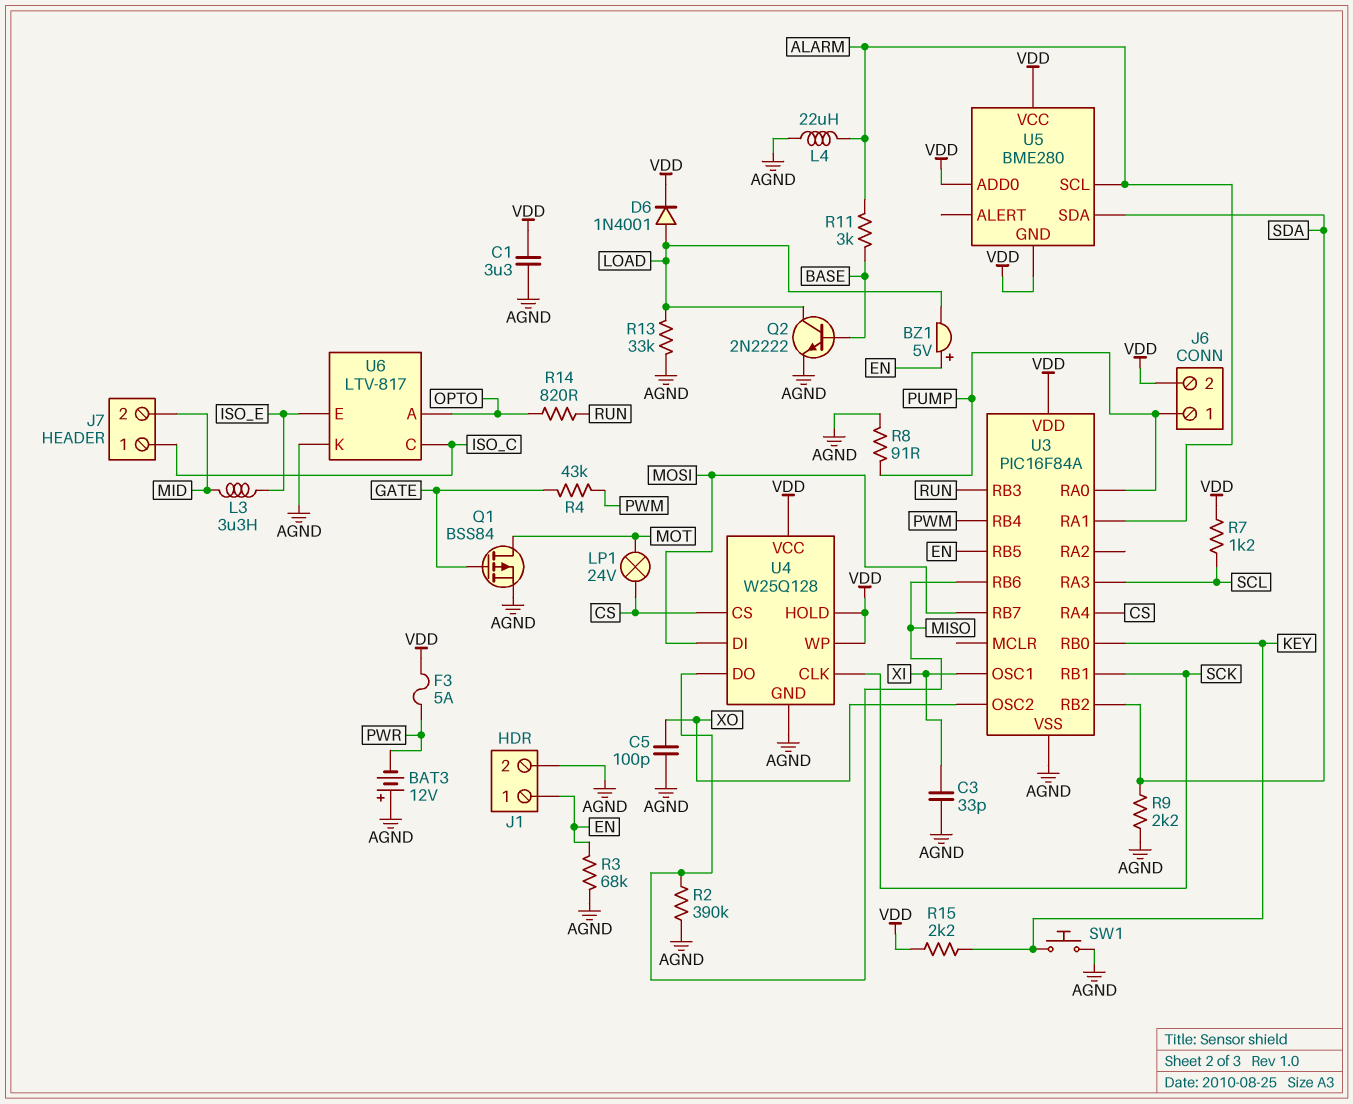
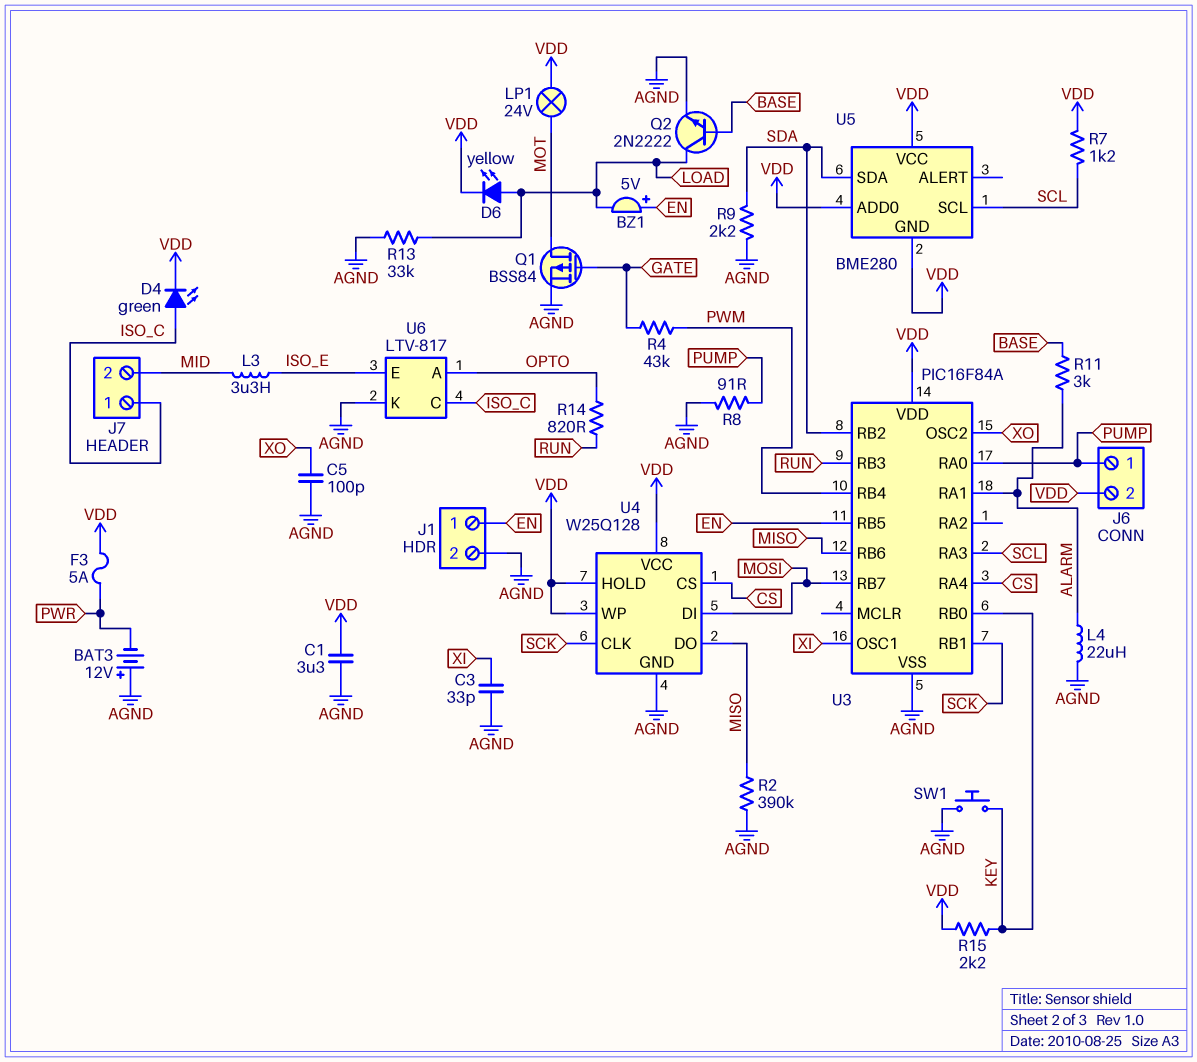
D4: none -> LED green (A ISO_C, K VDD)
D6: diode 1N4001 (A LOAD, K VDD) -> LED yellow (A LOAD, K VDD)
LP1: lamp 24V (CS, MOT) -> lamp 24V (MOT, VDD)
R3: 68k (AGND, EN) -> none
U5 pin SCL: ALARM -> SCL

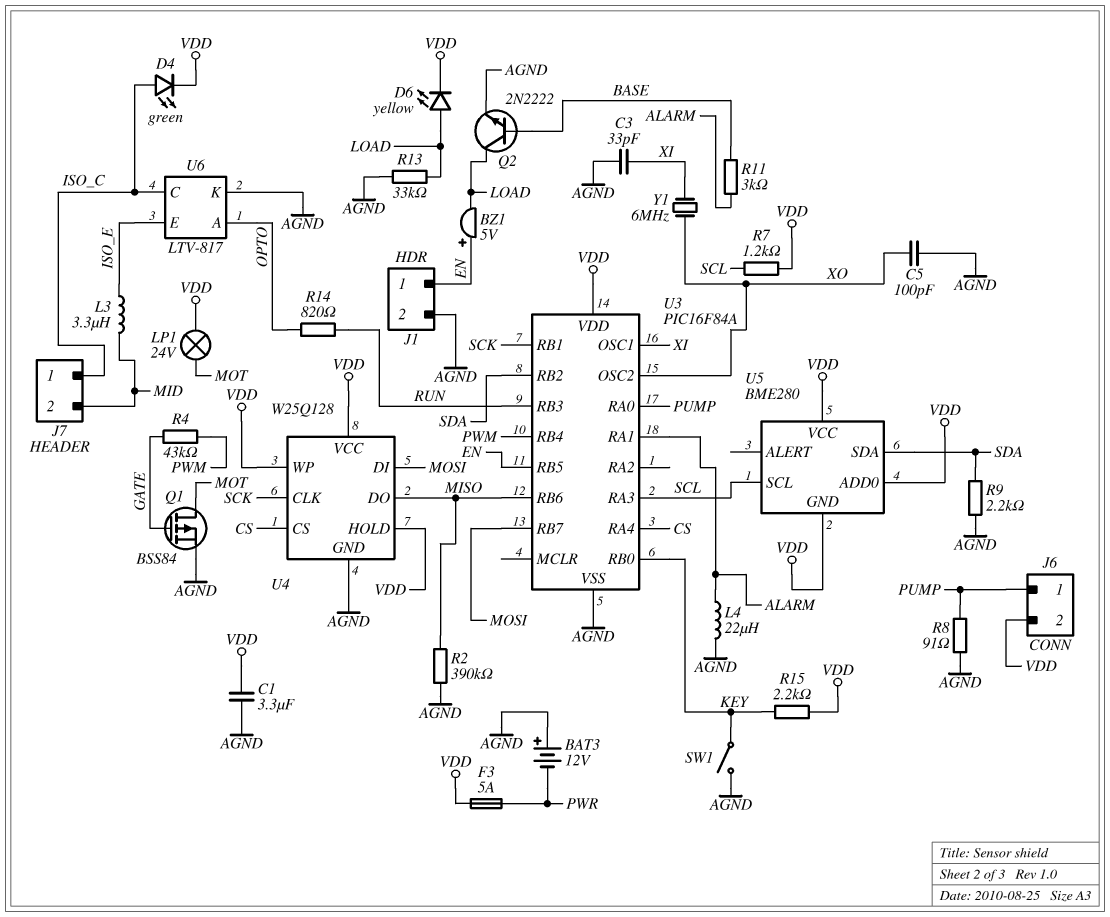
SW1: button (AGND, KEY) -> switch (AGND, KEY)
Y1: none -> 6MHz (XI, XO)

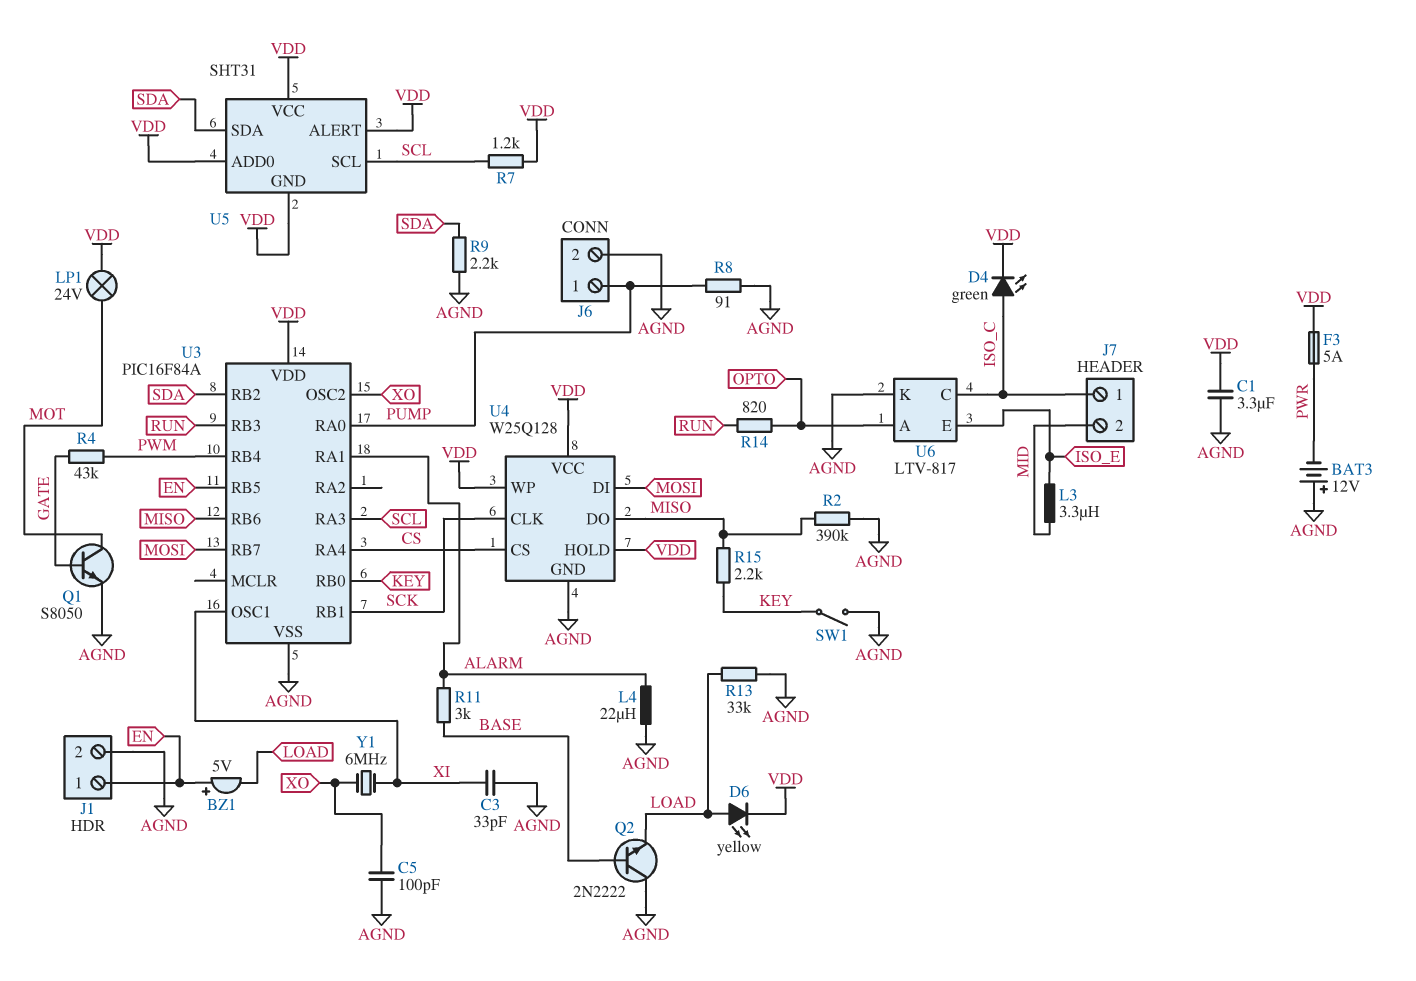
J6 pin 2: VDD -> AGND
Q1: PMOS BSS84 (G GATE, D MOT, S AGND) -> NPN S8050 (B GATE, C MOT, E AGND)
Q2: NPN 2N2222 (B BASE, C LOAD, E AGND) -> NPN 2N2222 (B BASE, C AGND, E LOAD)
R15: 2.2k (KEY, VDD) -> 2.2k (KEY, MISO)
U5: BME280 -> SHT31
U5 pin ALERT: none -> VDD

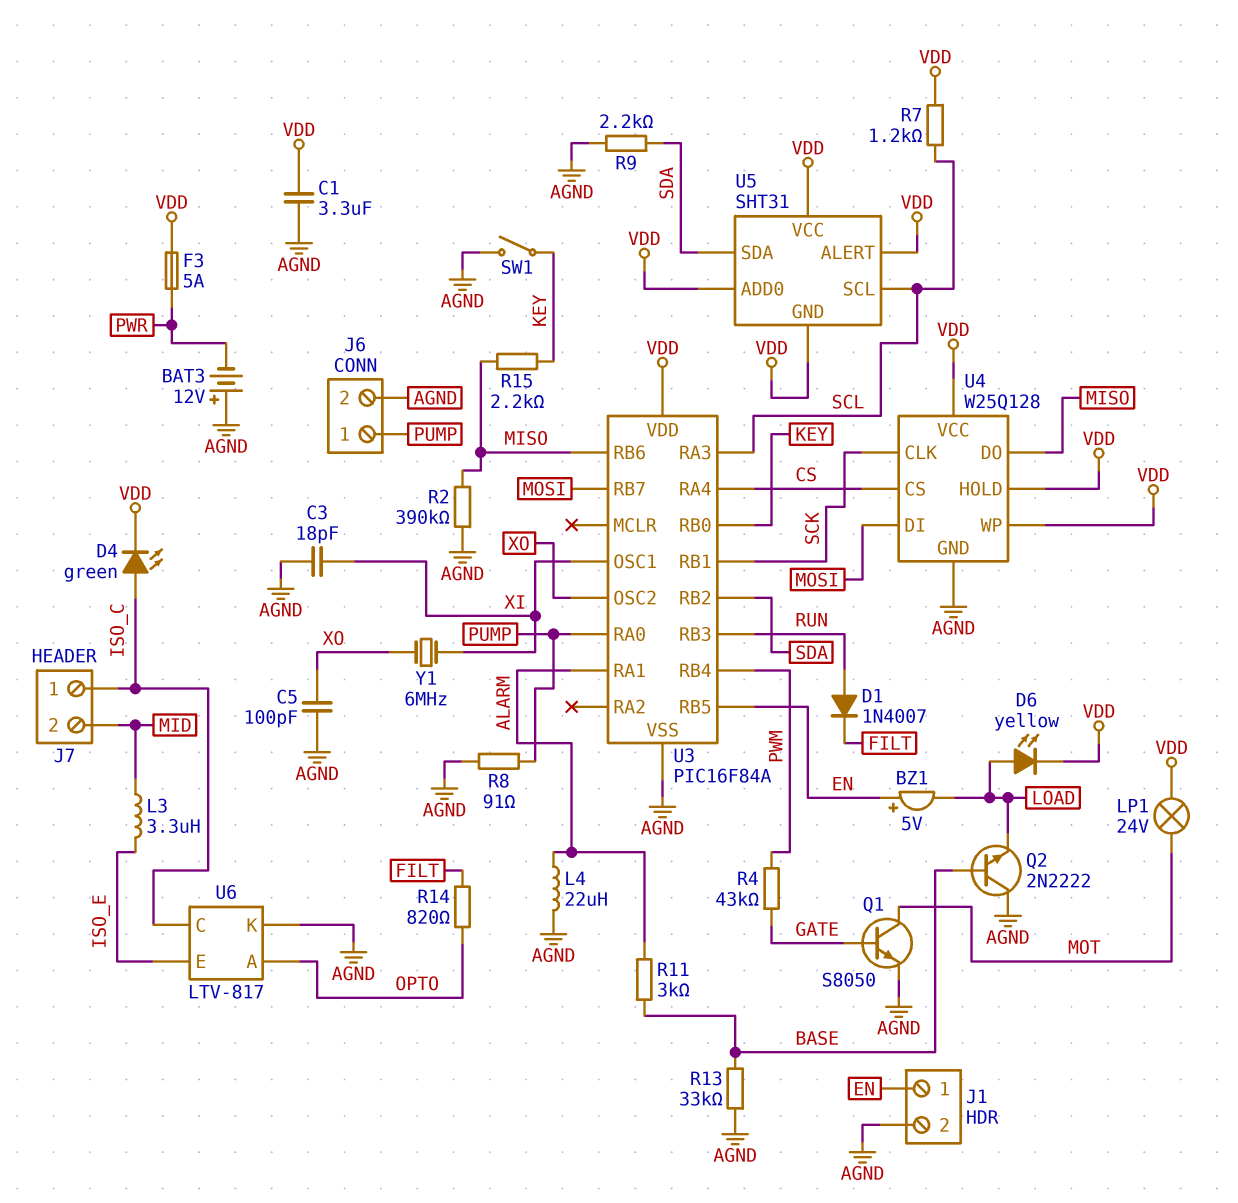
C3: 33pF (AGND, XI) -> 18pF (AGND, XI)
D1: none -> diode 1N4007 (A RUN, K FILT)
R13: 33k (AGND, LOAD) -> 33k (AGND, BASE)
R14: 820 (OPTO, RUN) -> 820 (FILT, OPTO)

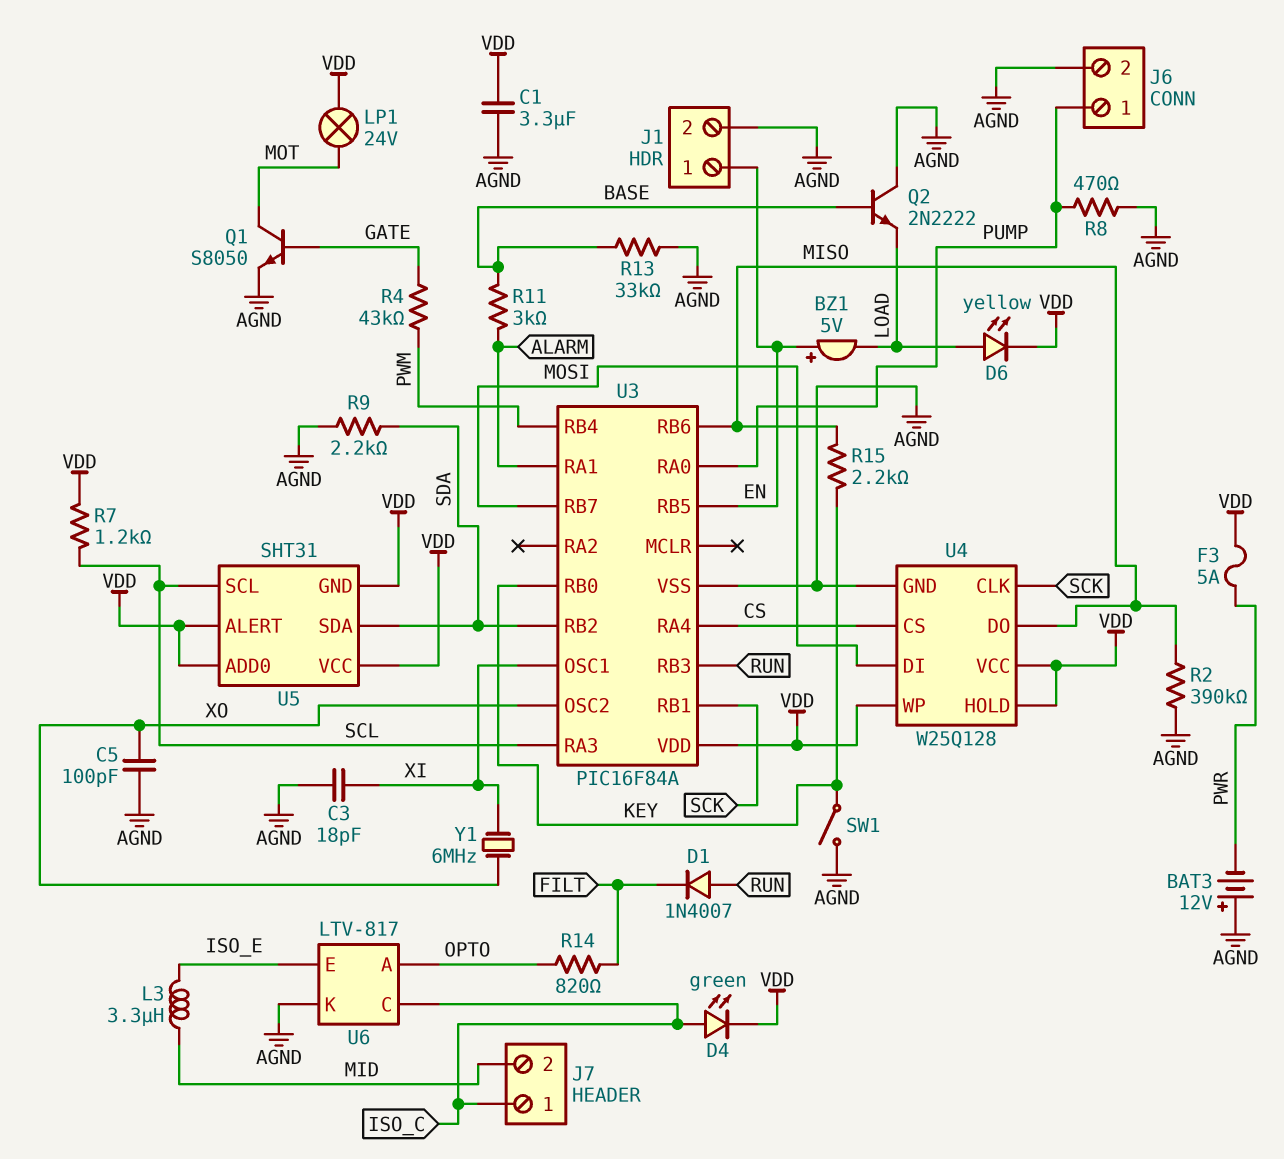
L4: 22uH (AGND, ALARM) -> none
R8: 91 (AGND, PUMP) -> 470 (AGND, PUMP)

